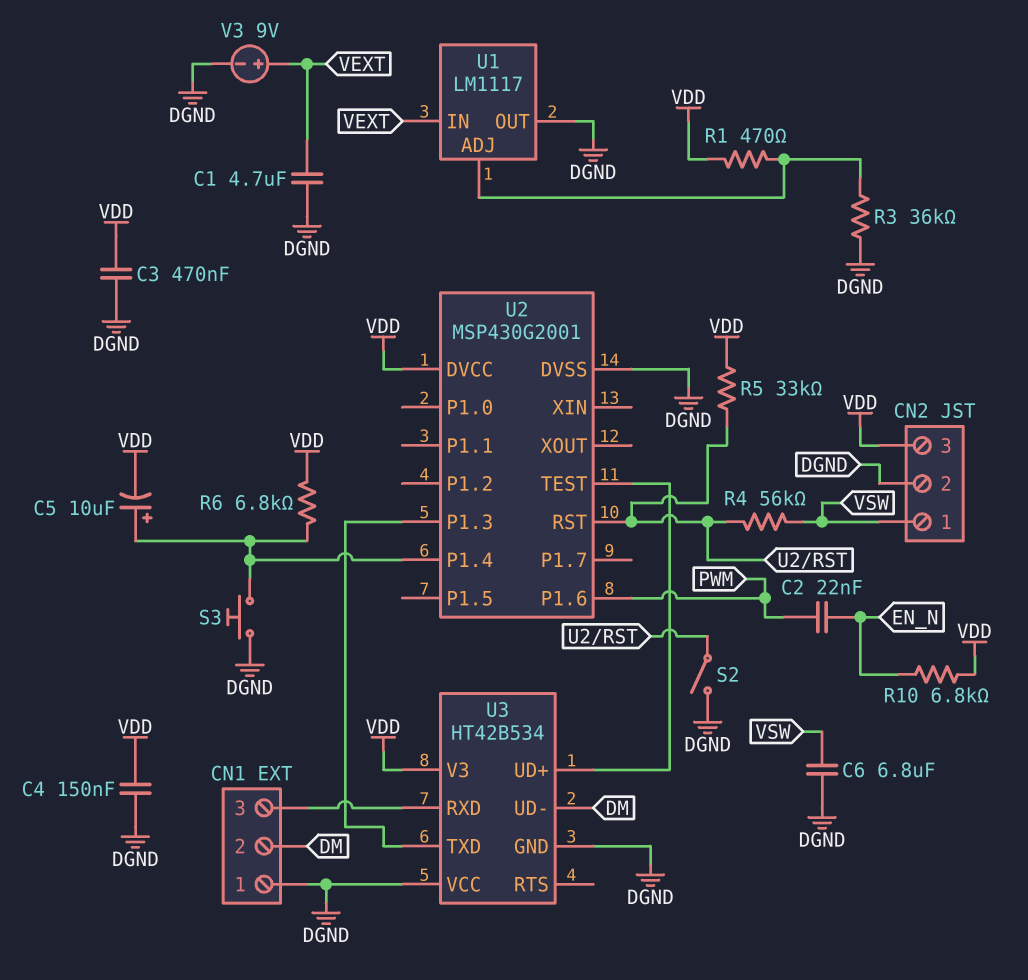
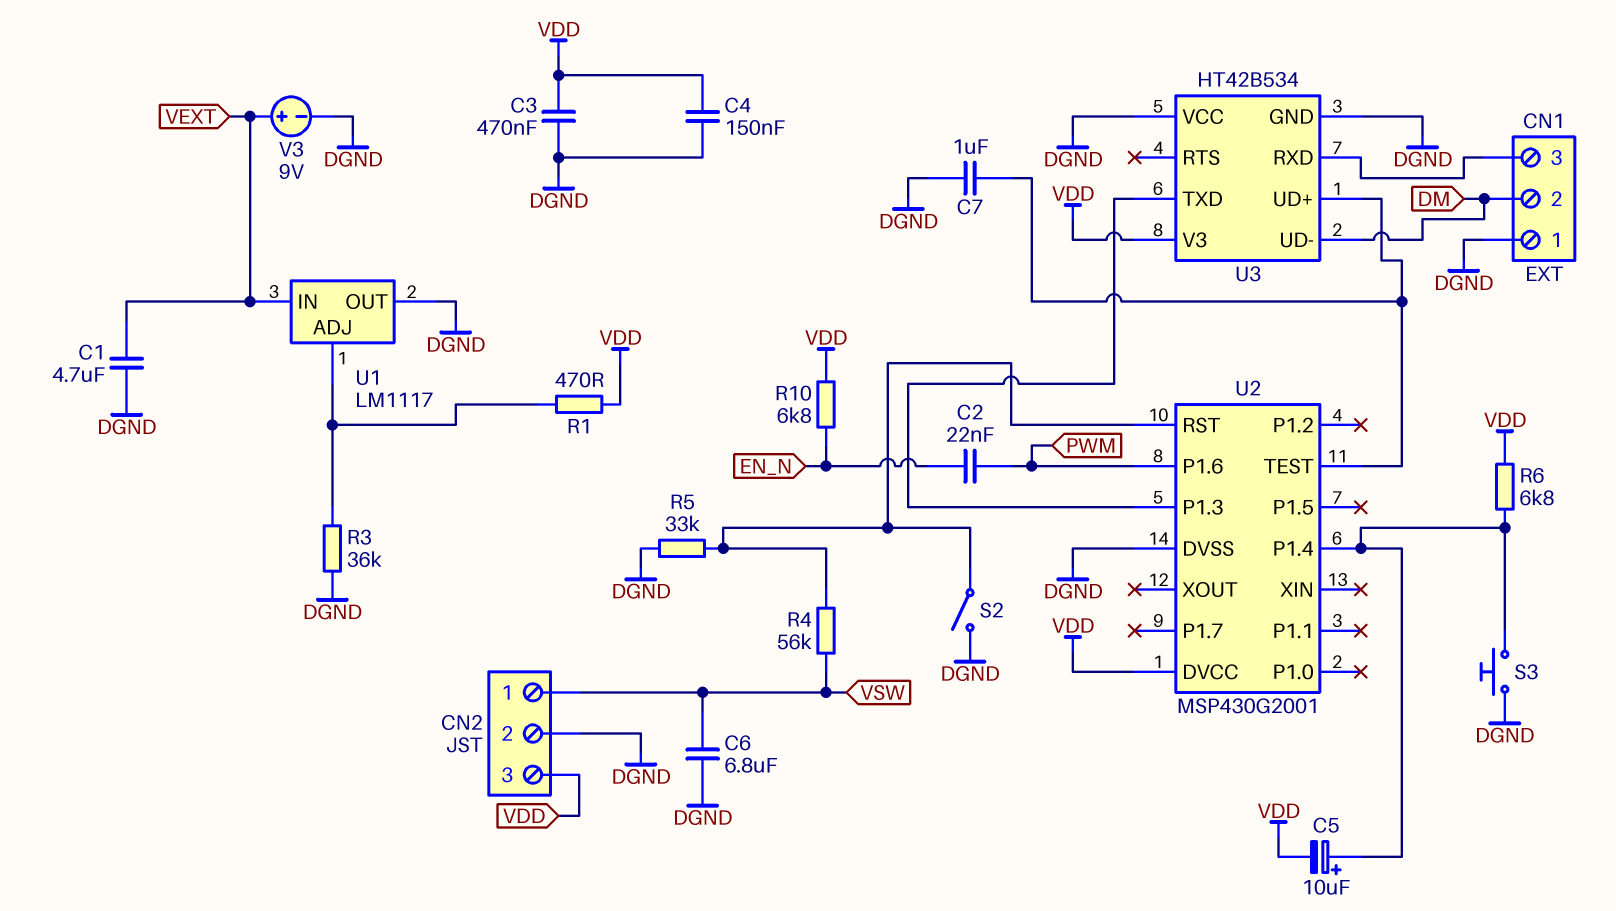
C7: none -> 1uF (DGND, U2/TEST)
R5: 33k (U2/RST, VDD) -> 33k (DGND, U2/RST)

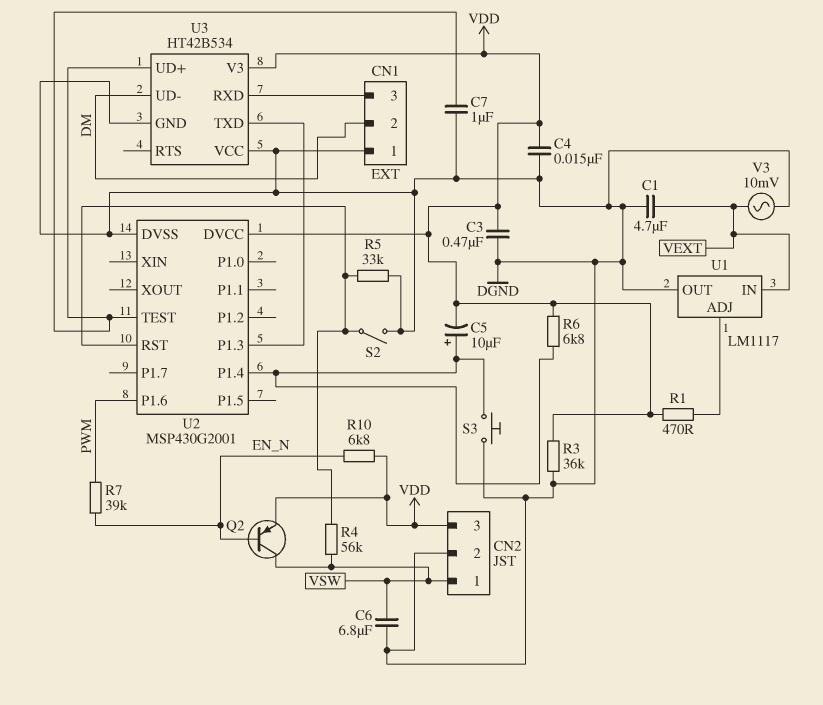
C2: 22nF (EN_N, PWM) -> none
C4: 150nF (DGND, VDD) -> 15nF (DGND, VDD)
Q2: none -> PNP (B EN_N, C VSW, E VDD)
R3: 36k (DGND, U1/ADJ) -> 36k (DGND, VDD)
R7: none -> 39k (EN_N, PWM)
V3: 9V (plus VEXT, minus DGND) -> AC 10mV (DGND, VEXT)

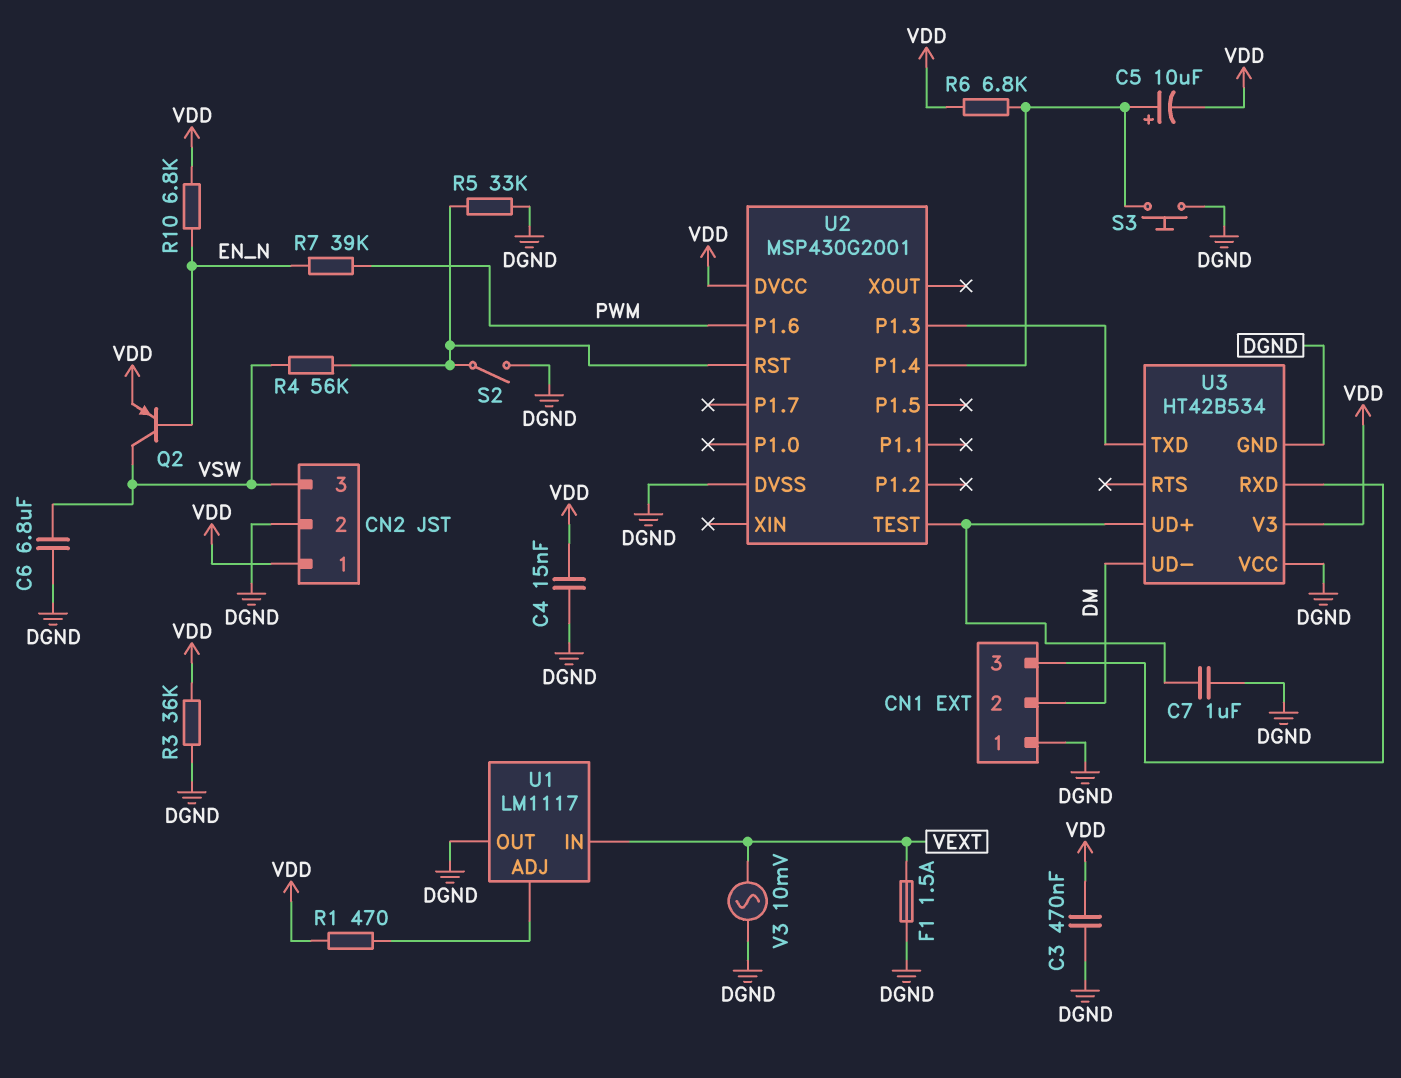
C1: 4.7uF (DGND, VEXT) -> none
CN2 pin 1: VSW -> VDD
CN2 pin 3: VDD -> VSW
F1: none -> 1.5A (DGND, VEXT)

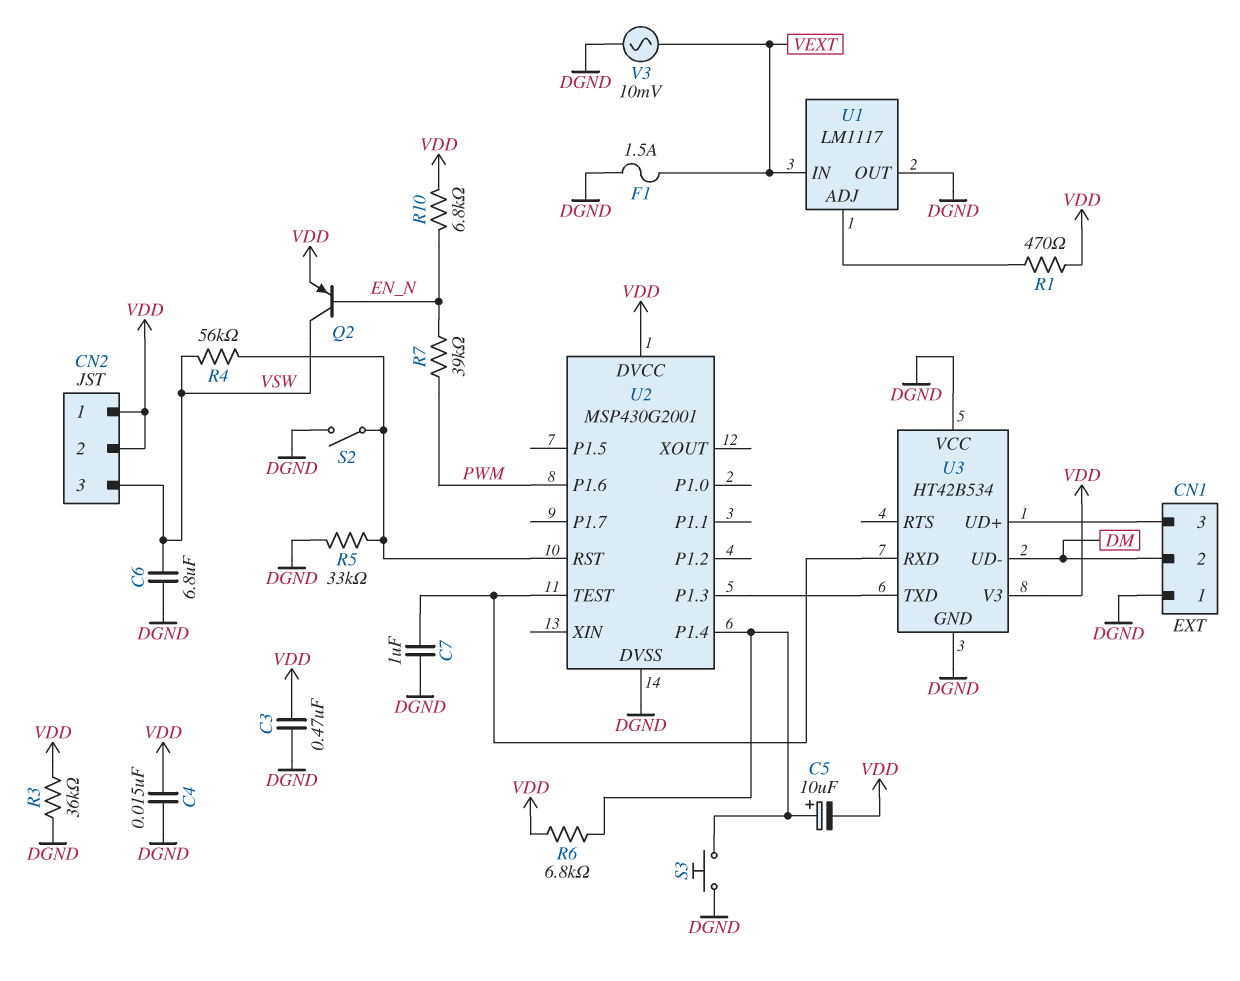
CN2 pin 2: DGND -> VDD
U3 pin RXD: CN1/3 -> U2/TEST
U3 pin UD+: U2/TEST -> CN1/3

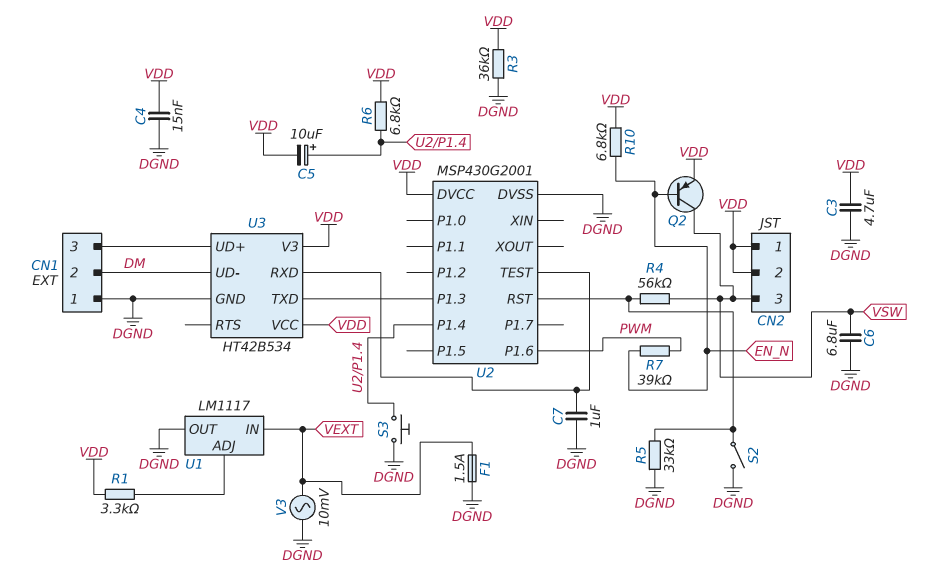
C3: 470nF (DGND, VDD) -> 4.7uF (DGND, VDD)
R1: 470 (U1/ADJ, VDD) -> 3.3k (U1/ADJ, VDD)
U3 pin VCC: DGND -> VDD

